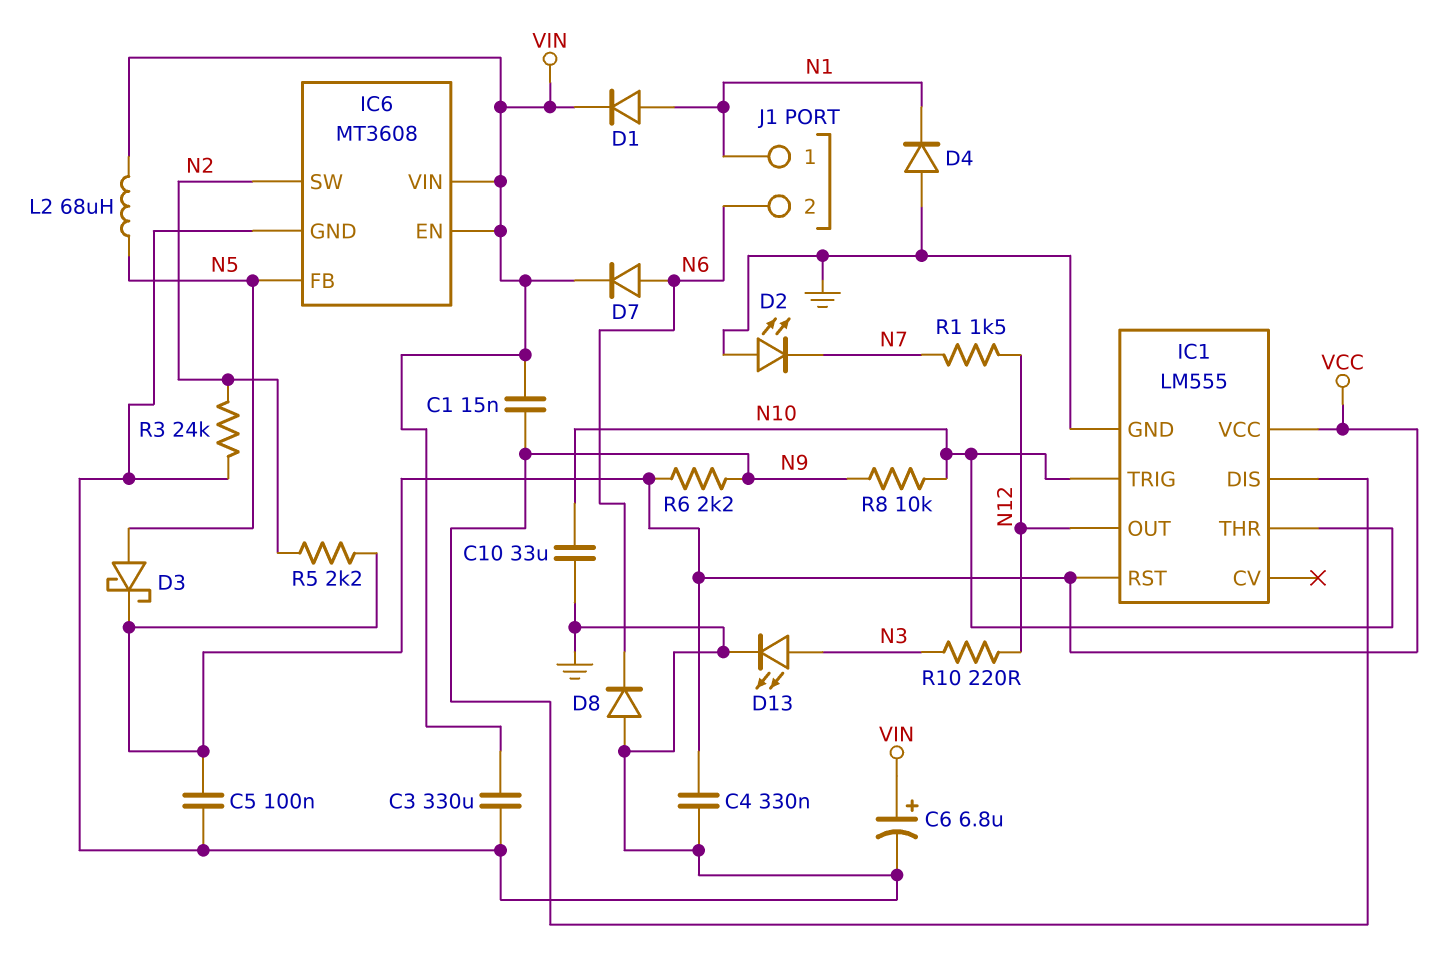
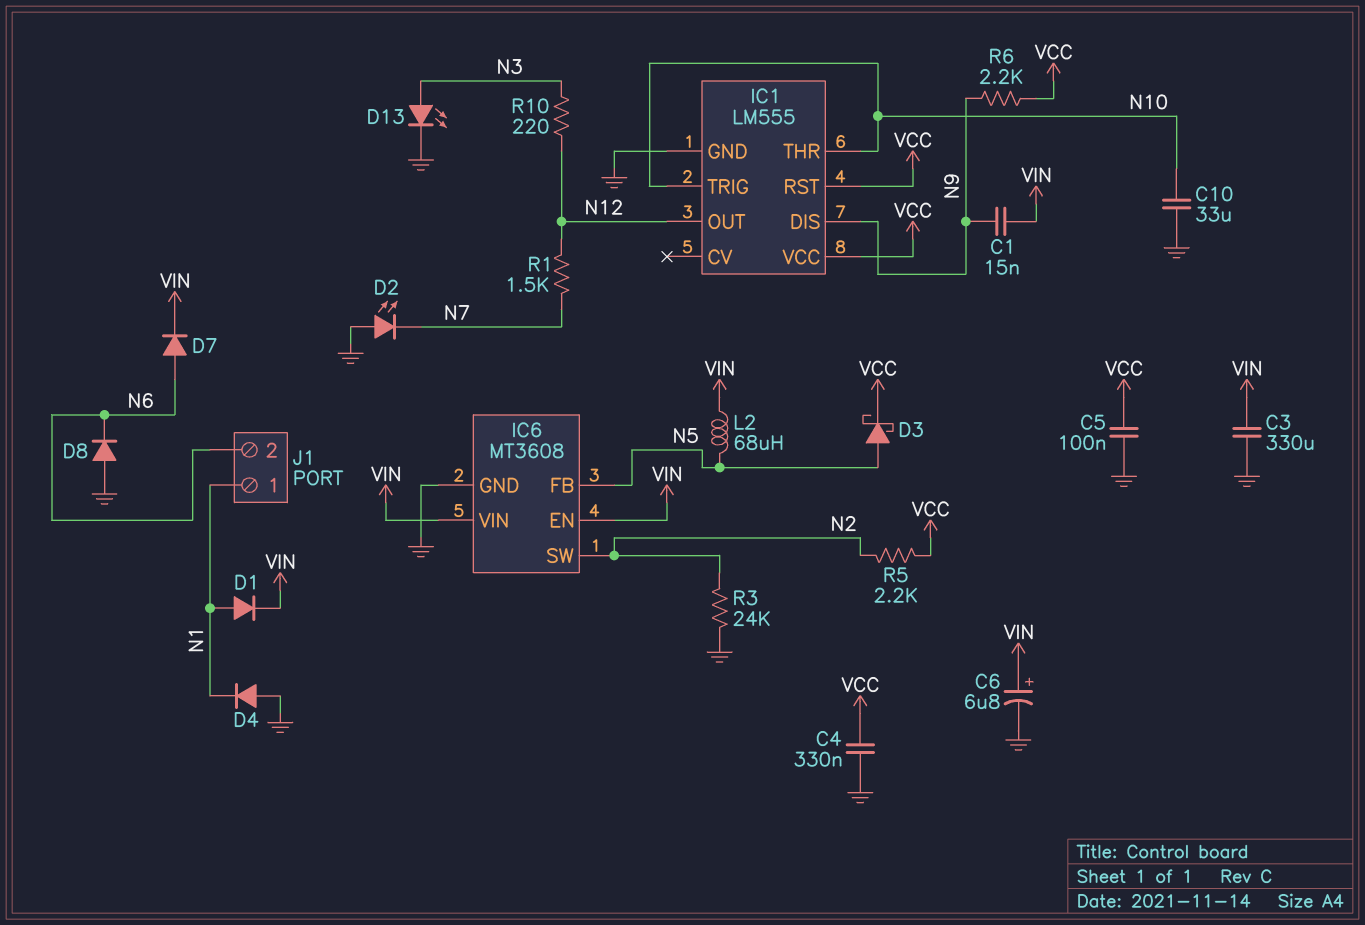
R8: 10k (N9, N10) -> none

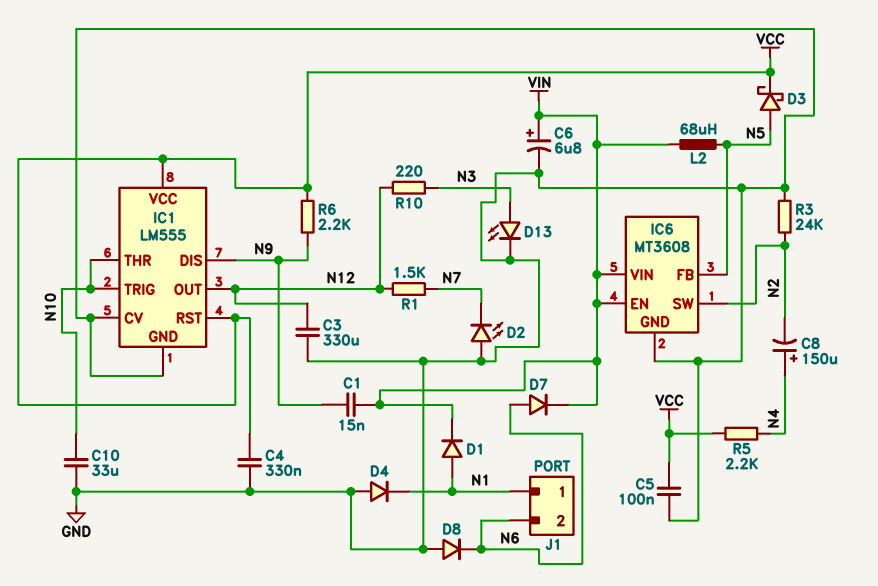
C3: 330uF (GND, VIN) -> 330uF (GND, N12)
C8: none -> 150uF (plus N4, minus N2)
IC1 pin CV: none -> GND
R5: 2.2k (N2, VCC) -> 2.2k (N4, VCC)

